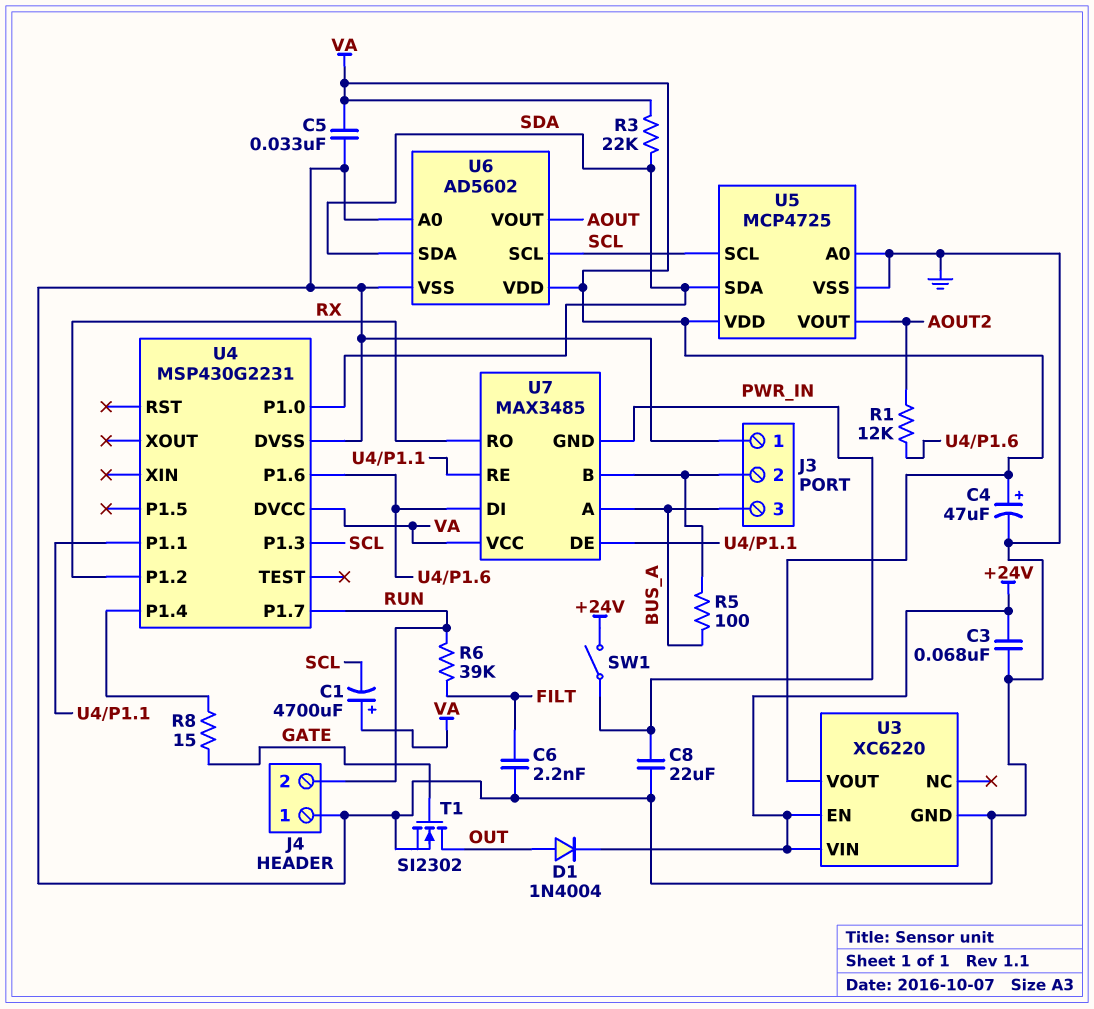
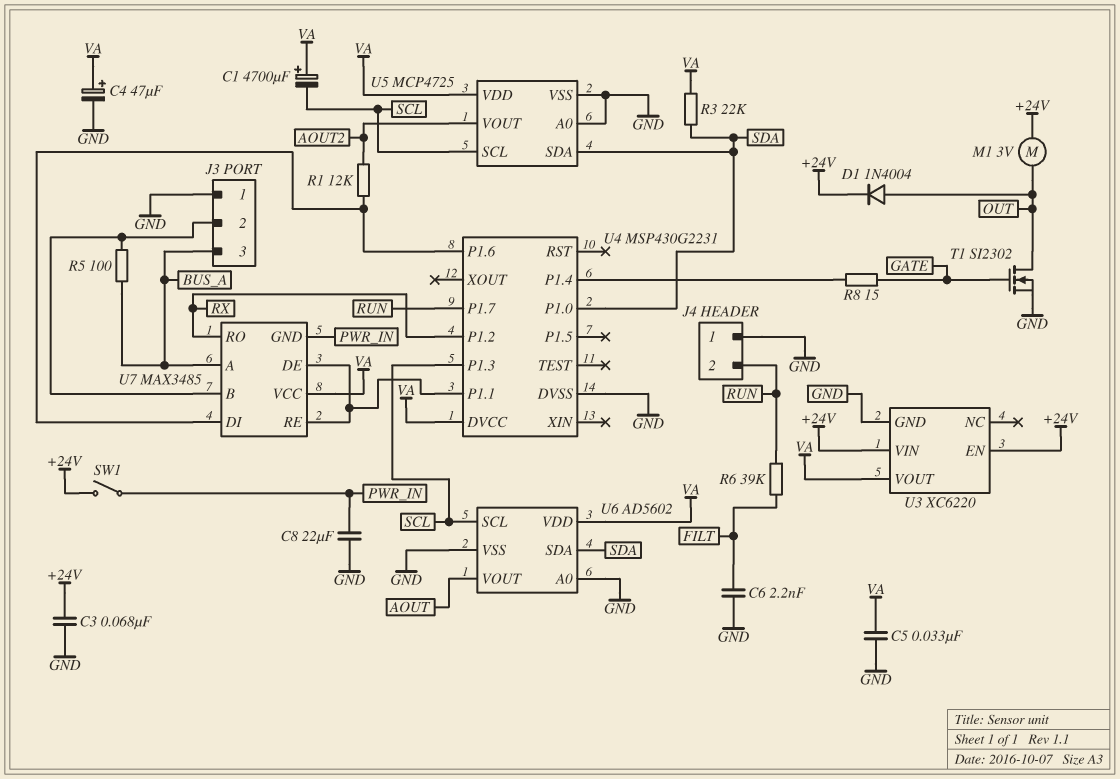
M1: none -> motor 3V (+24V, OUT)

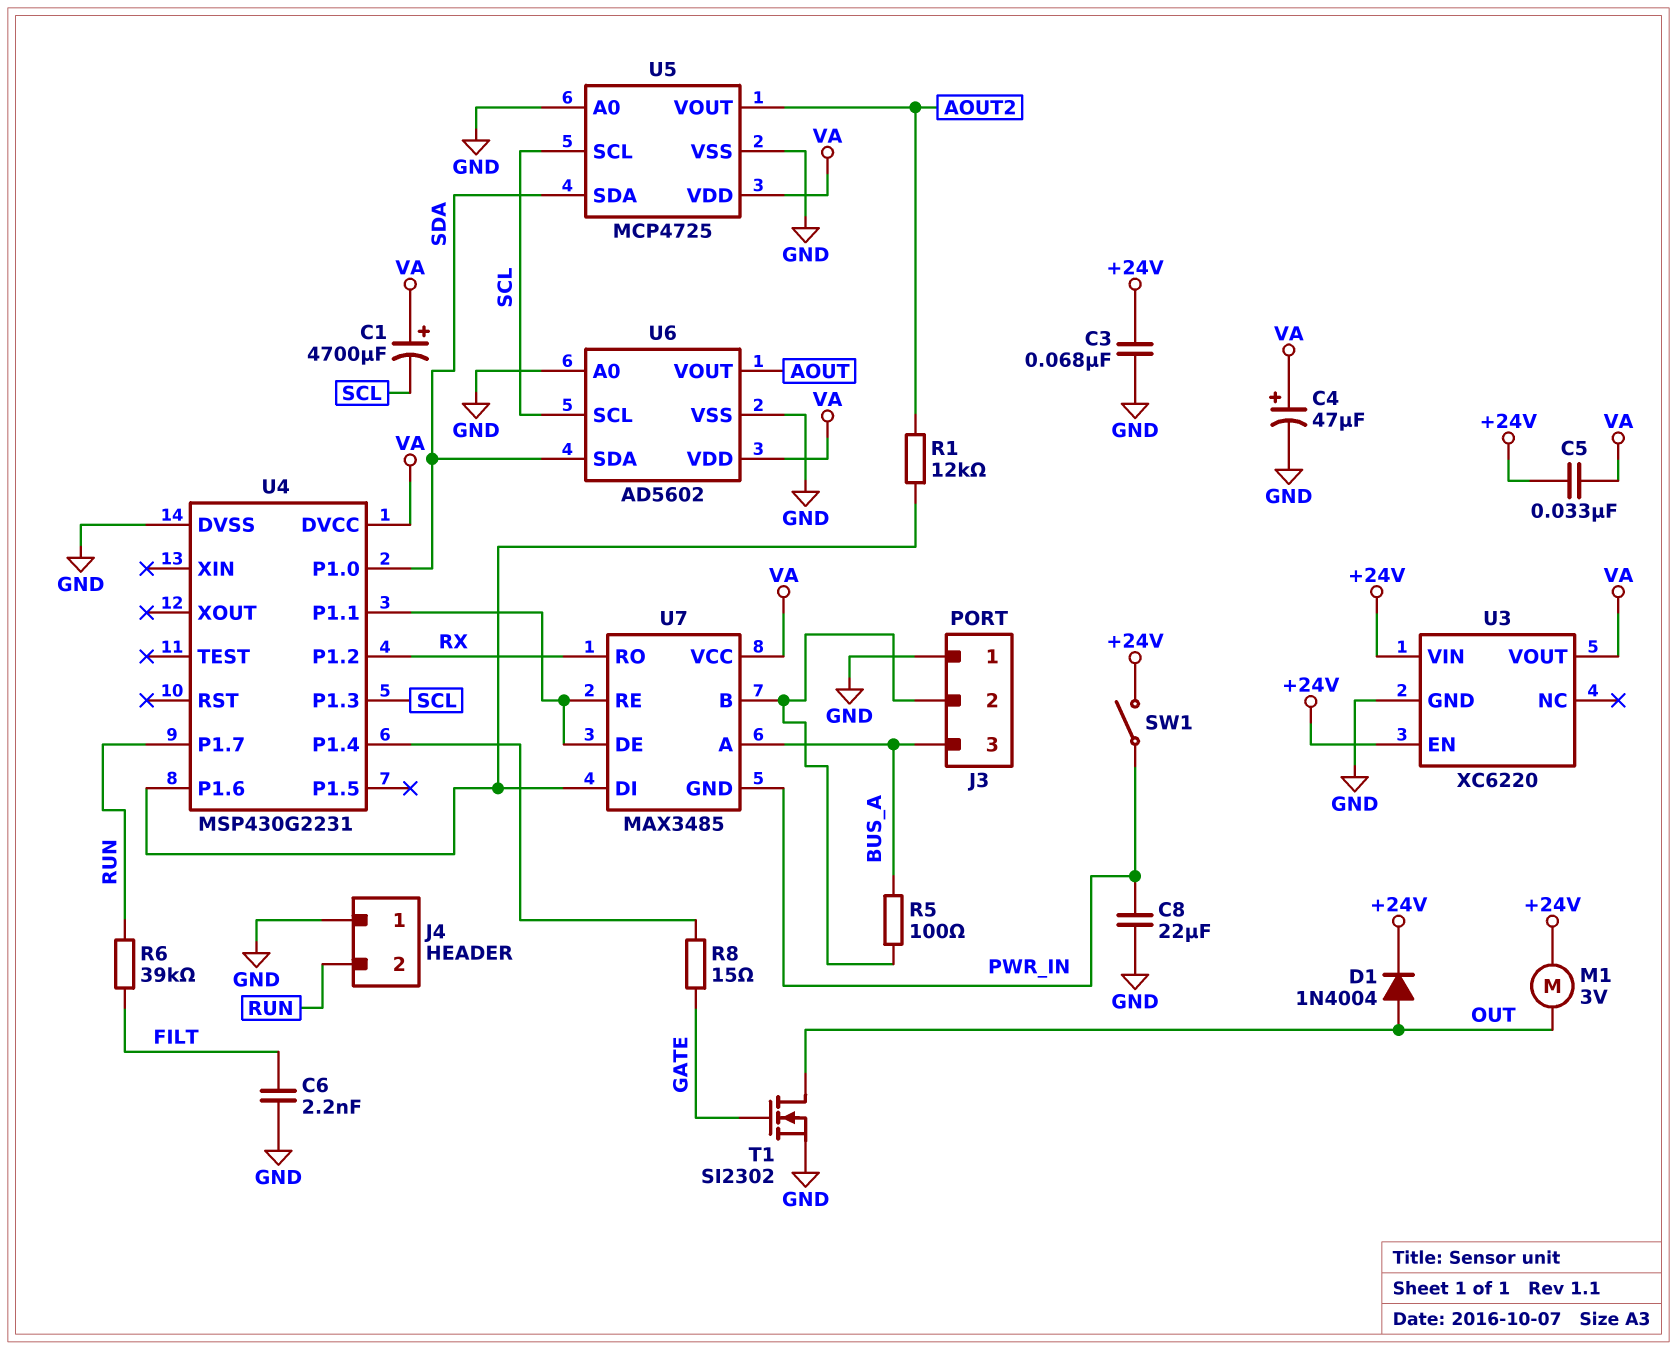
C5: 33nF (GND, VA) -> 33nF (+24V, VA)
R3: 22k (SDA, VA) -> none

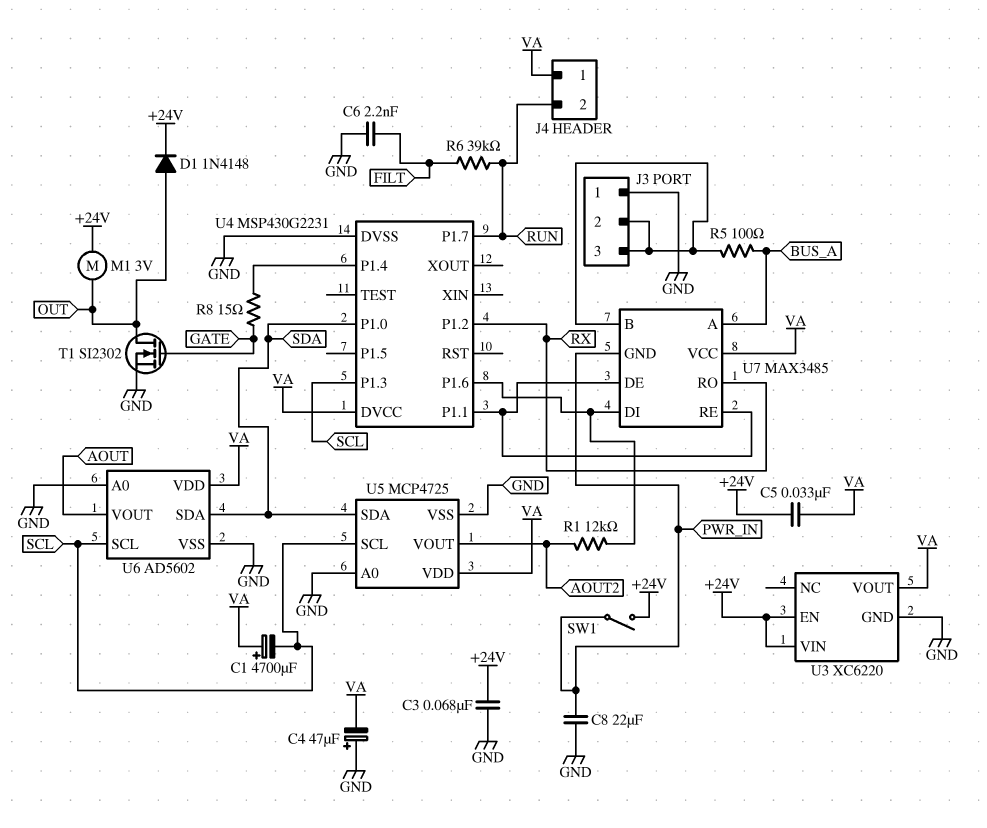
C4: 47uF (plus VA, minus GND) -> 47uF (plus GND, minus VA)
D1: diode 1N4004 (A OUT, K +24V) -> diode 1N4148 (A OUT, K +24V)
J3 pin 3: BUS_A -> J3/2
J4 pin 1: GND -> VA

